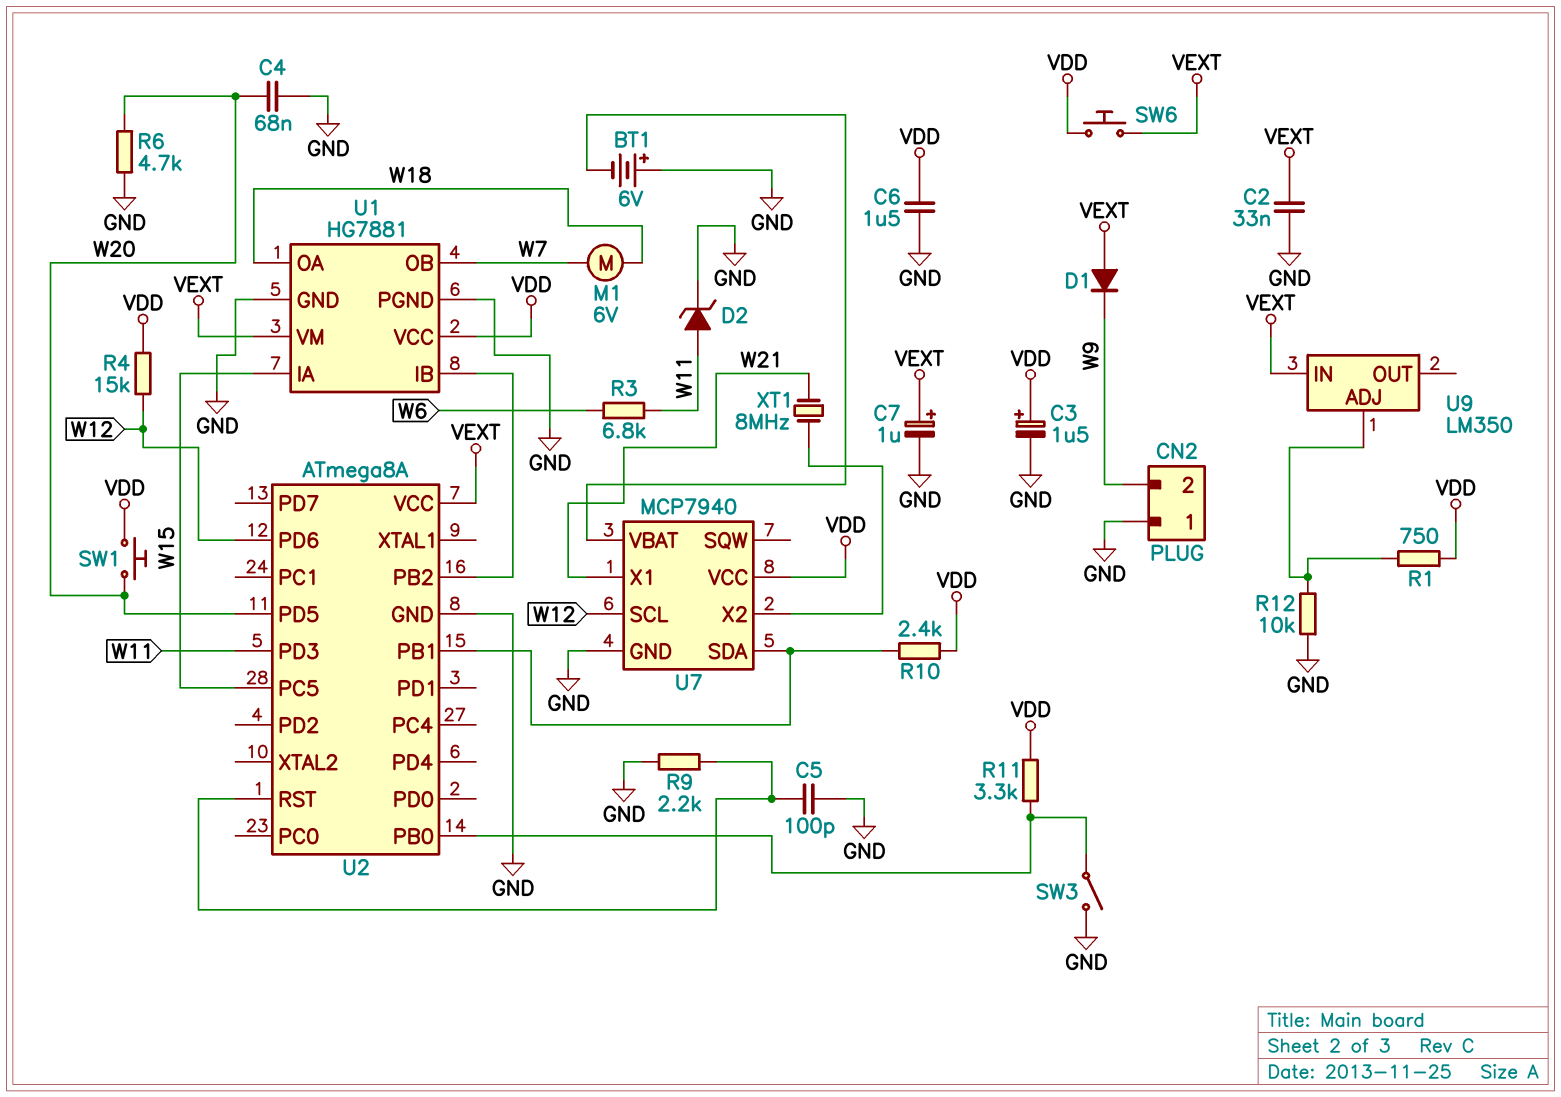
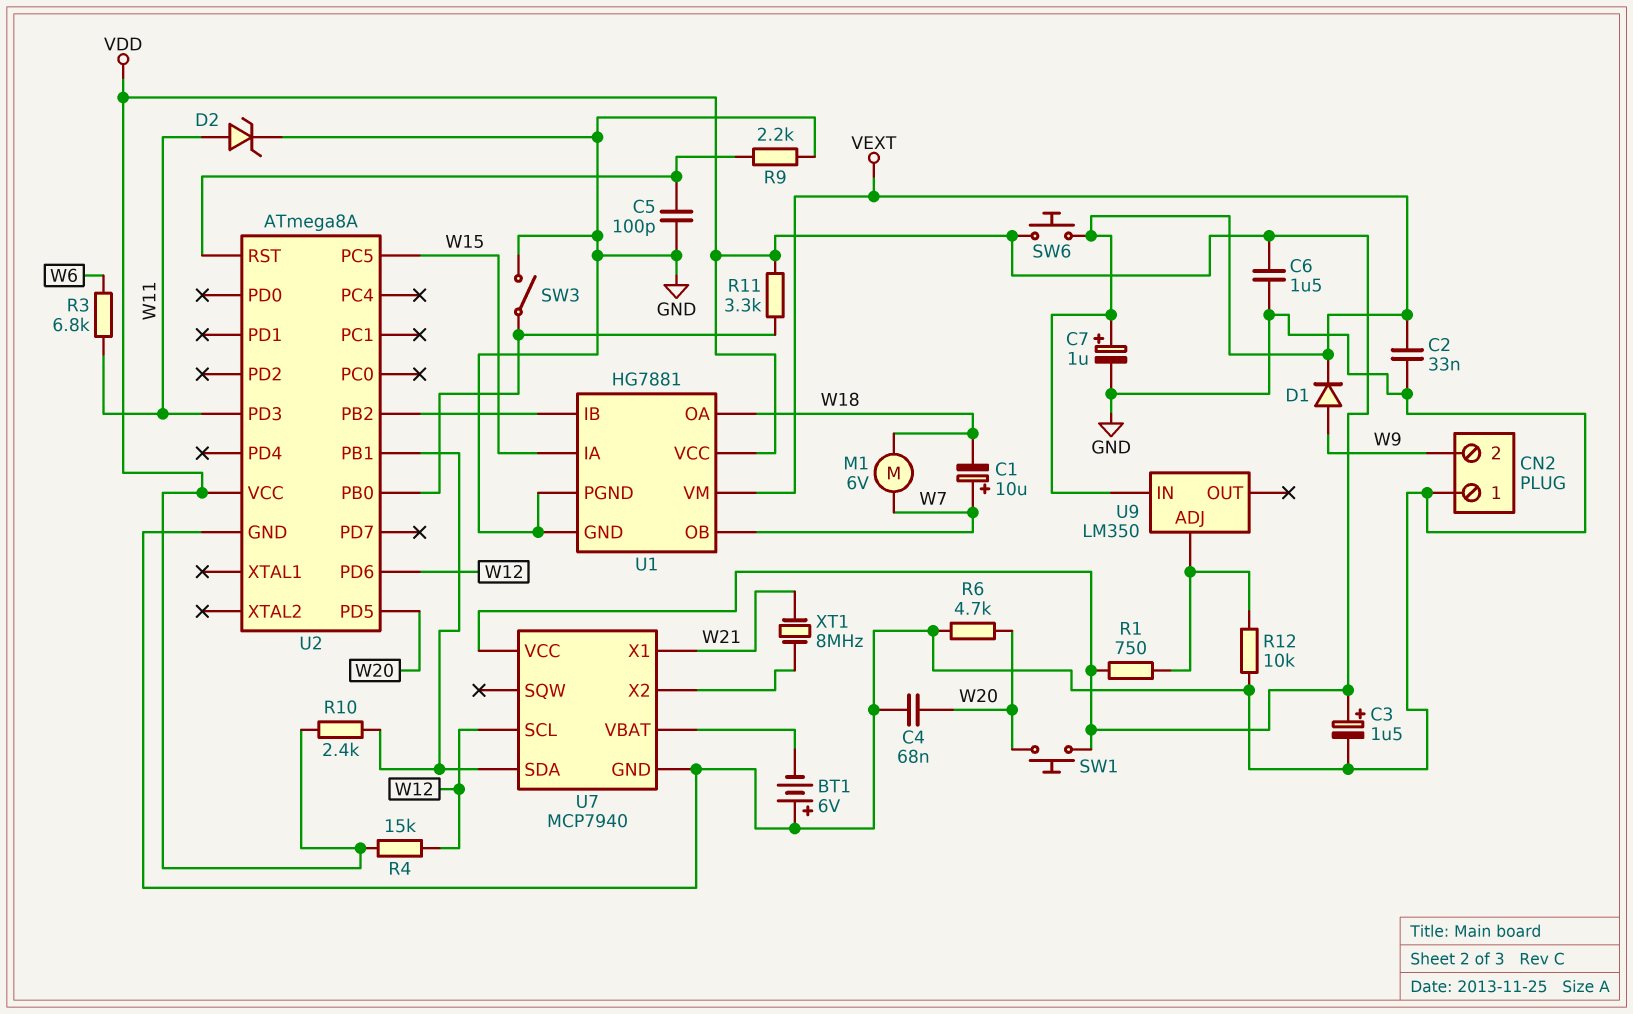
C1: none -> 10uF (plus W7, minus W18)
D1: diode (A VEXT, K W9) -> diode (A W9, K VEXT)
U2 pin VCC: VEXT -> VDD

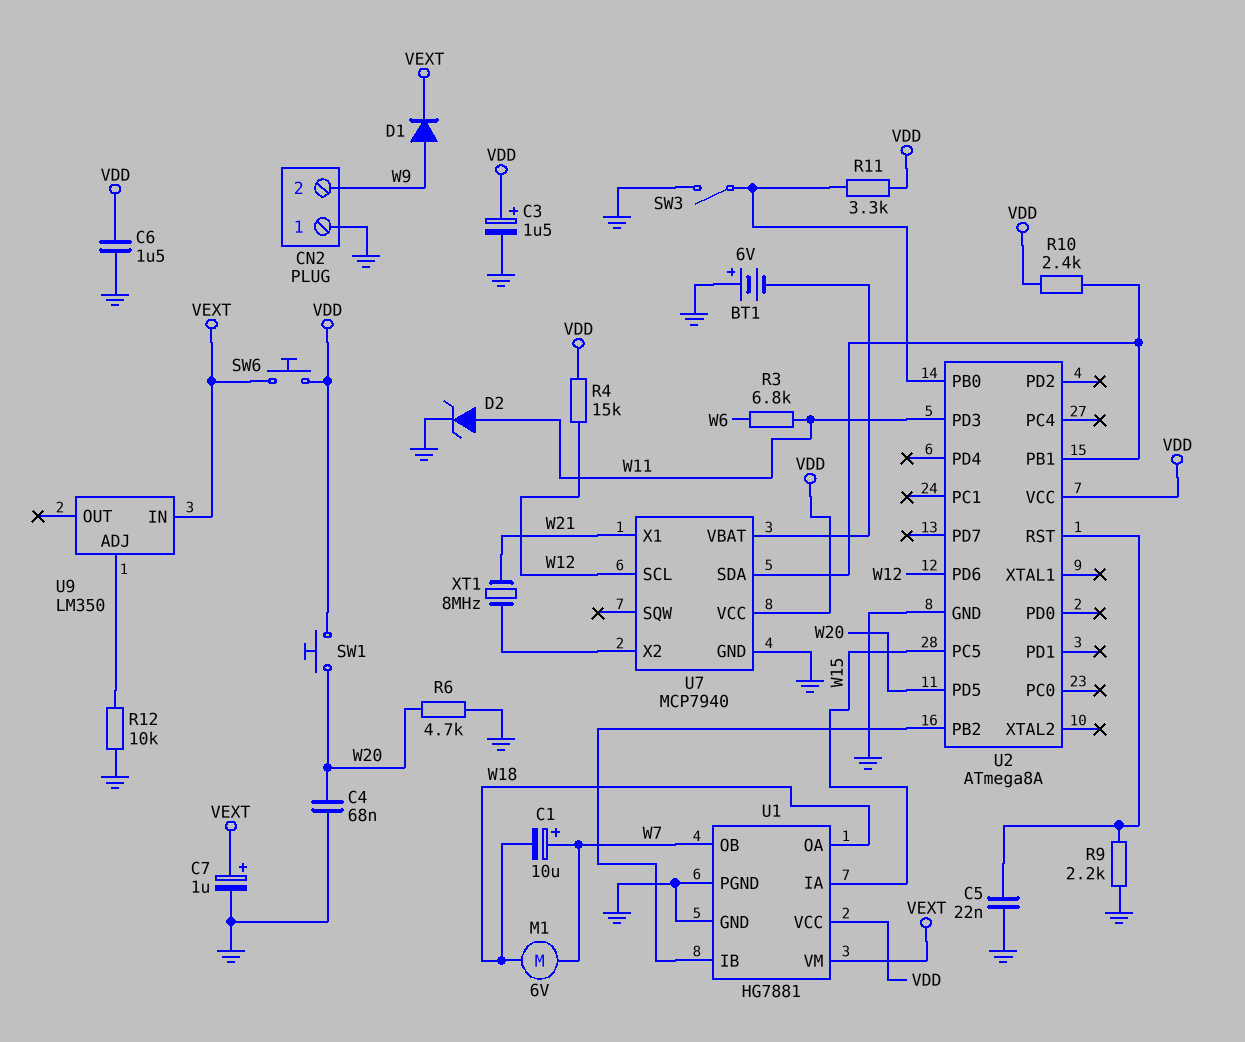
C2: 33nF (GND, VEXT) -> none
C5: 100pF (GND, U2/RST) -> 22nF (GND, U2/RST)
R1: 750 (U9/ADJ, VDD) -> none

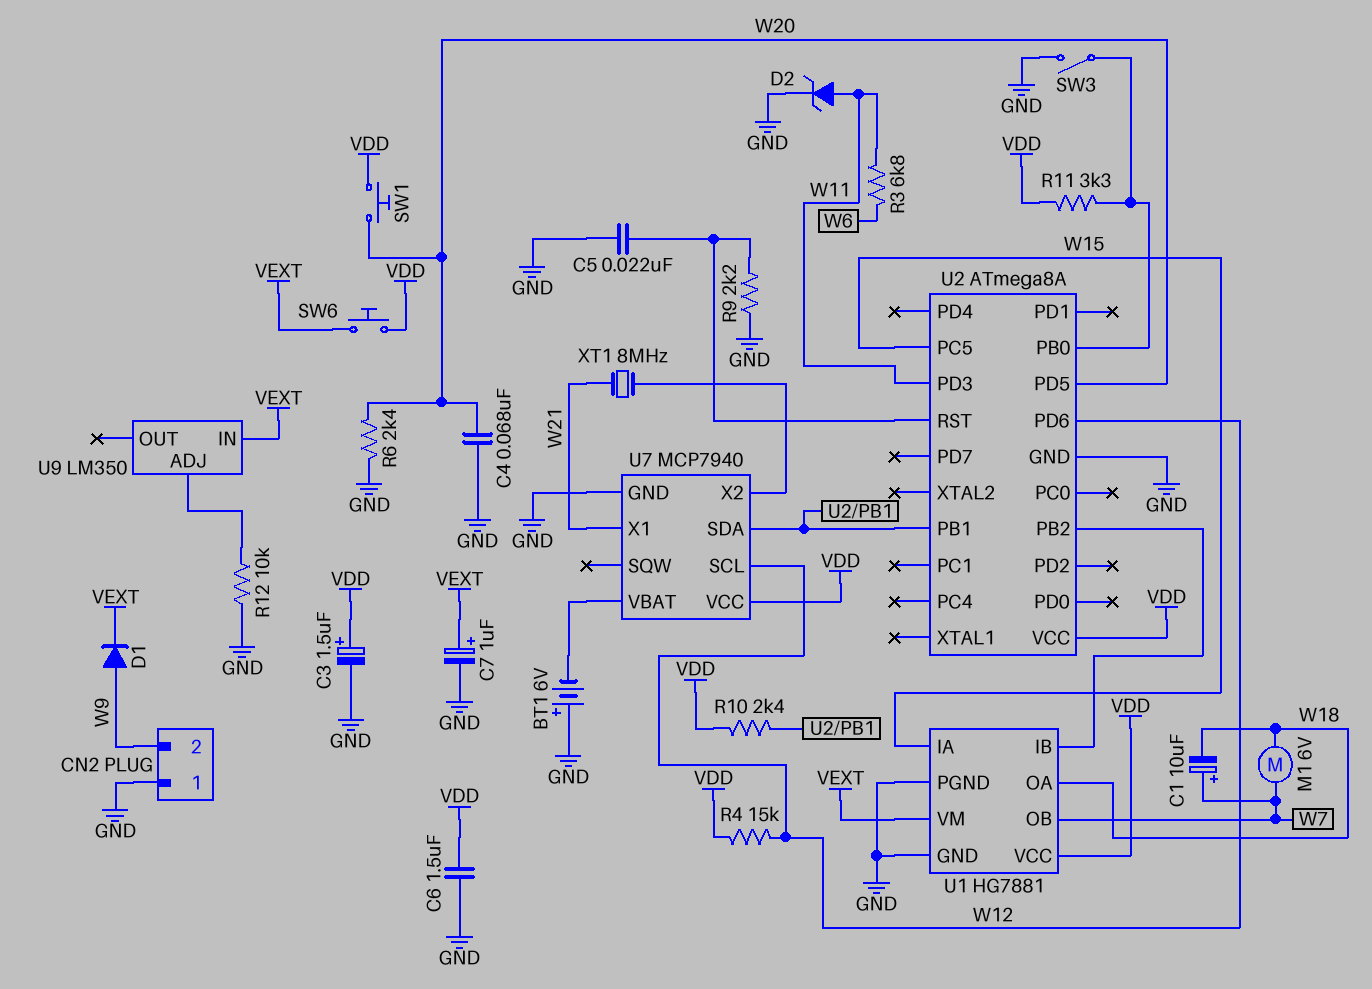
R6: 4.7k (GND, W20) -> 2.4k (GND, W20)

